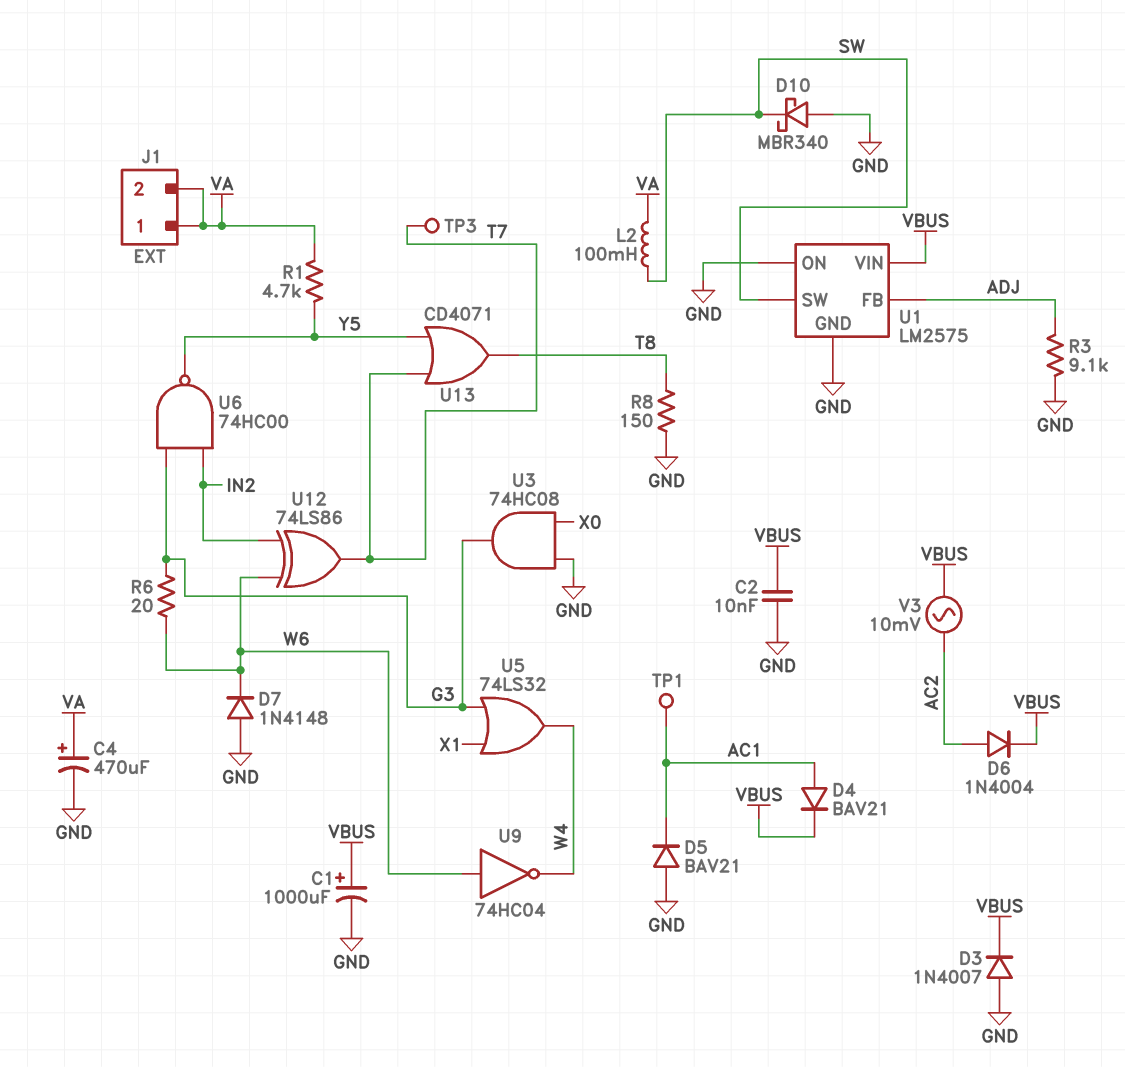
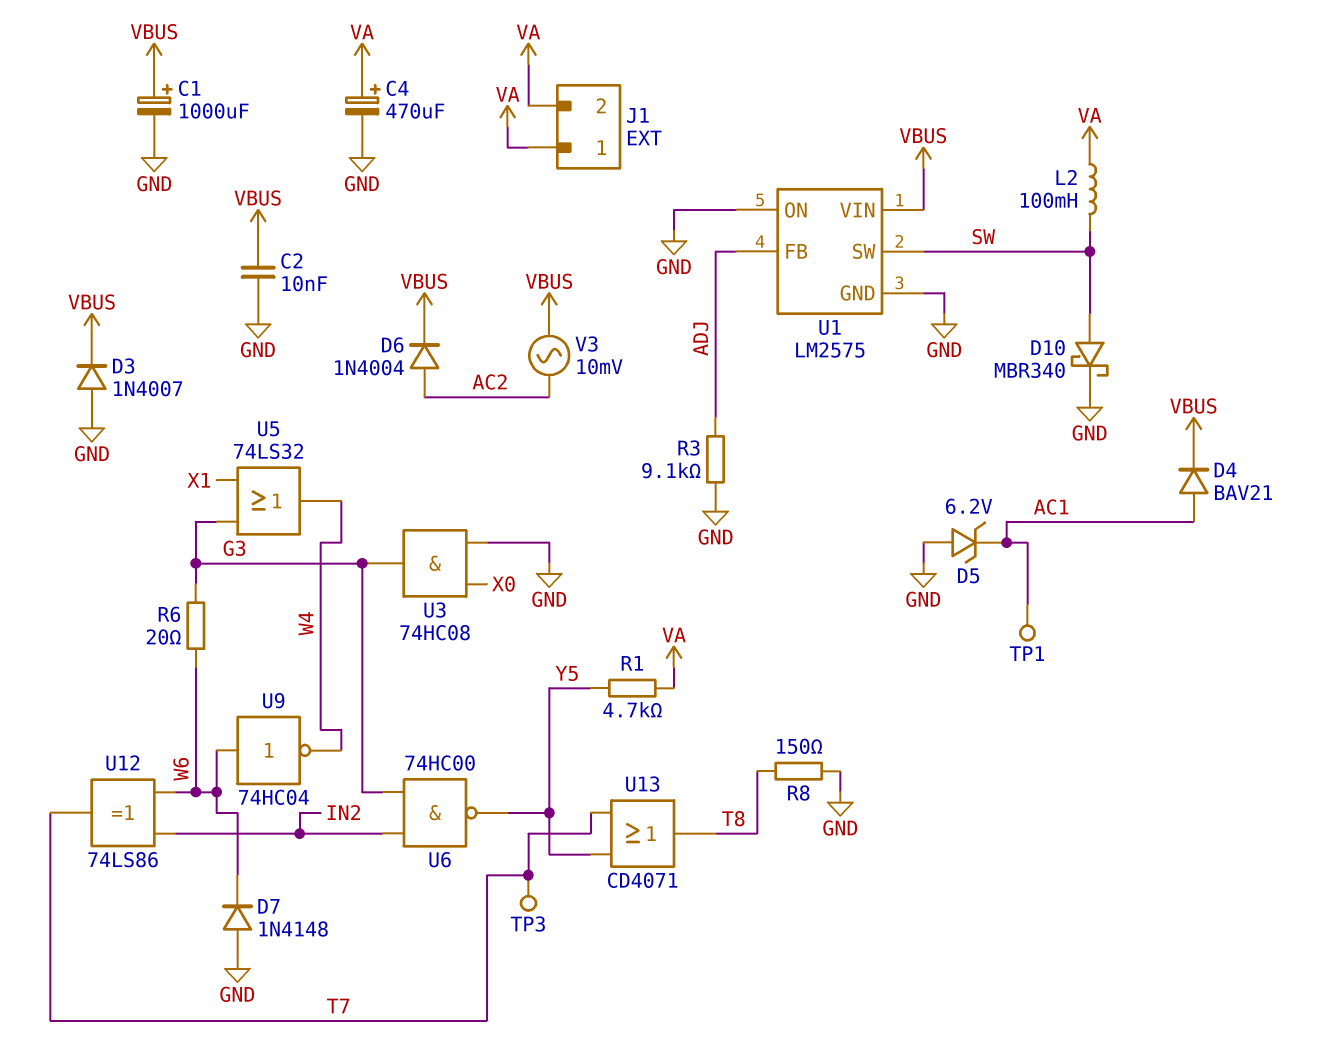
D5: diode BAV21 (A GND, K AC1) -> zener 6.2V (A GND, K AC1)
D10: schottky MBR340 (A GND, K SW) -> schottky MBR340 (A SW, K GND)

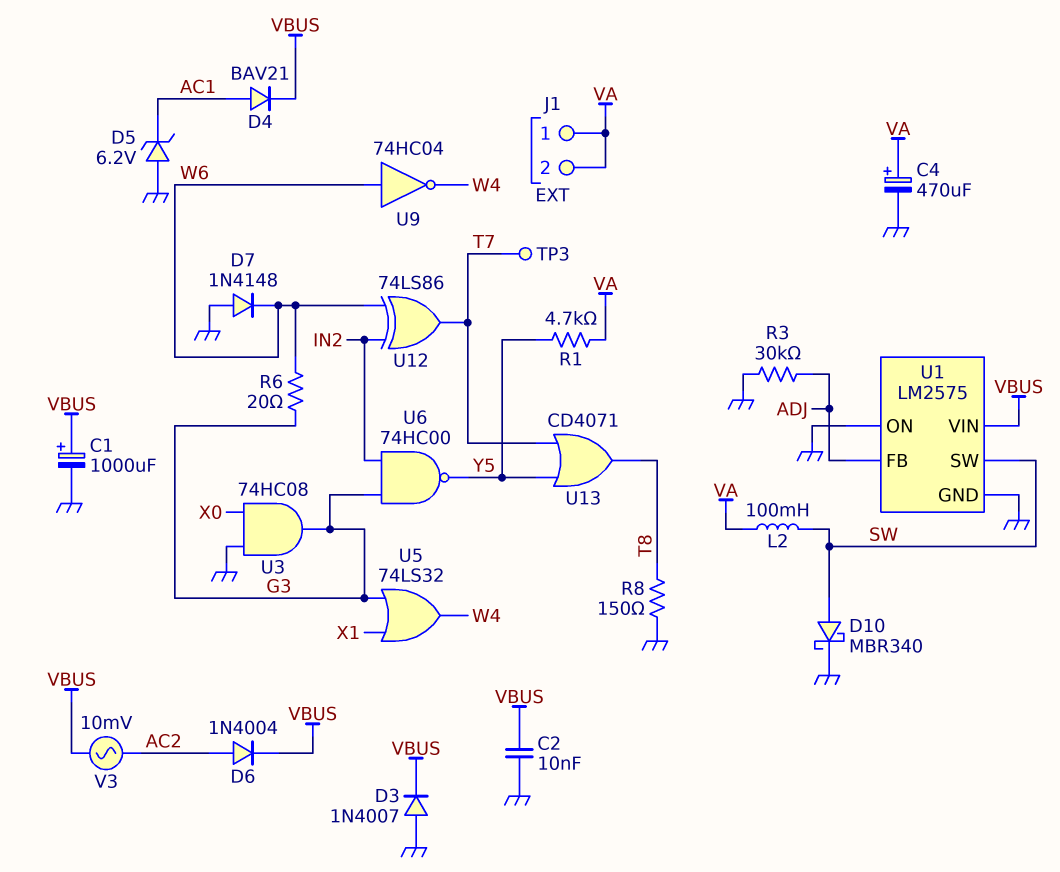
R3: 9.1k (ADJ, GND) -> 30k (ADJ, GND)
TP1: test point (AC1) -> none

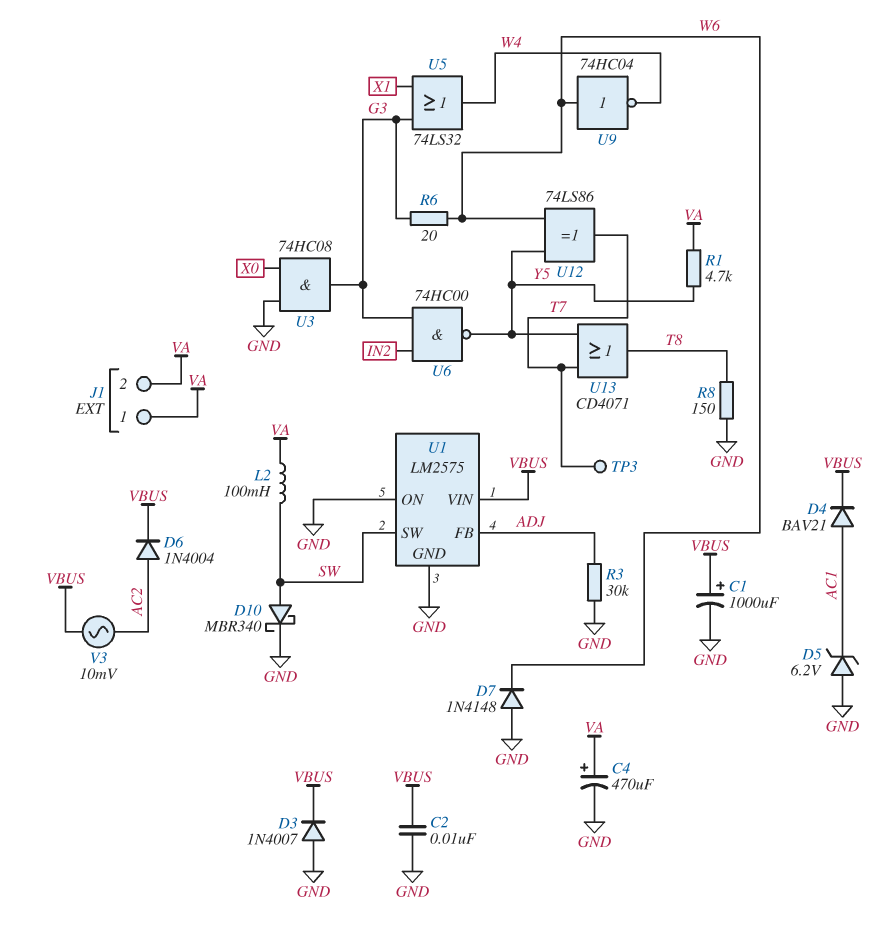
U12: XOR 74LS86 (in IN2, in W6, out T7) -> XOR 74LS86 (in W6, in Y5, out T7)

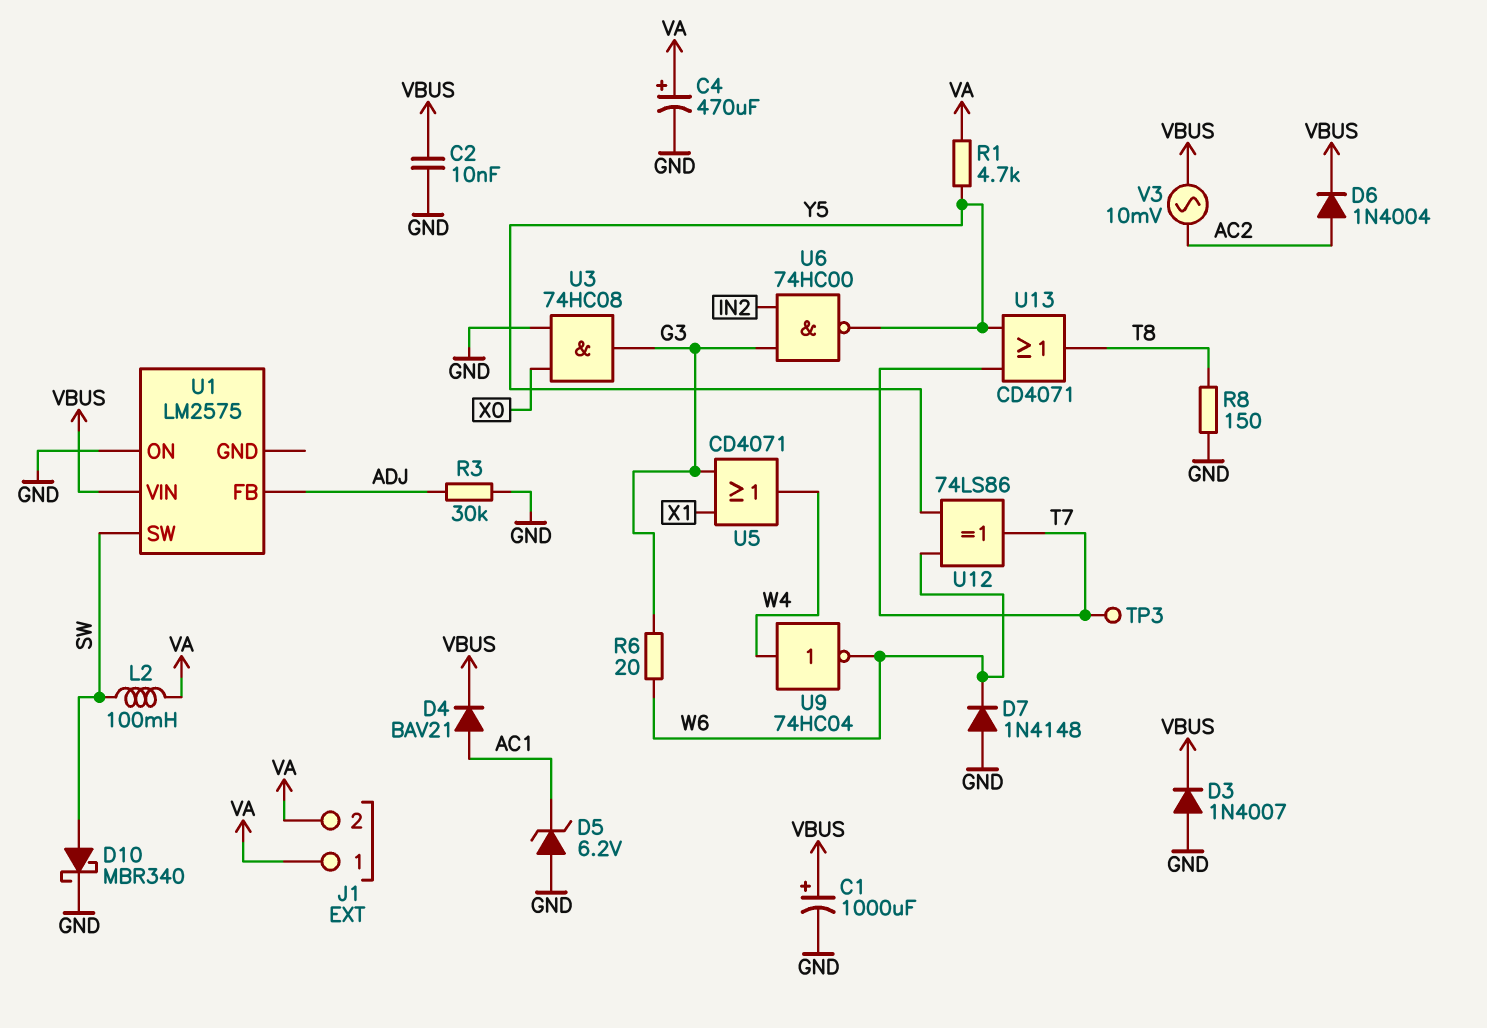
U1 pin GND: GND -> none
U5: OR 74LS32 (in G3, in X1, out W4) -> OR CD4071 (in G3, in X1, out W4)
U9: NOT 74HC04 (in W6, out W4) -> NOT 74HC04 (in W4, out W6)

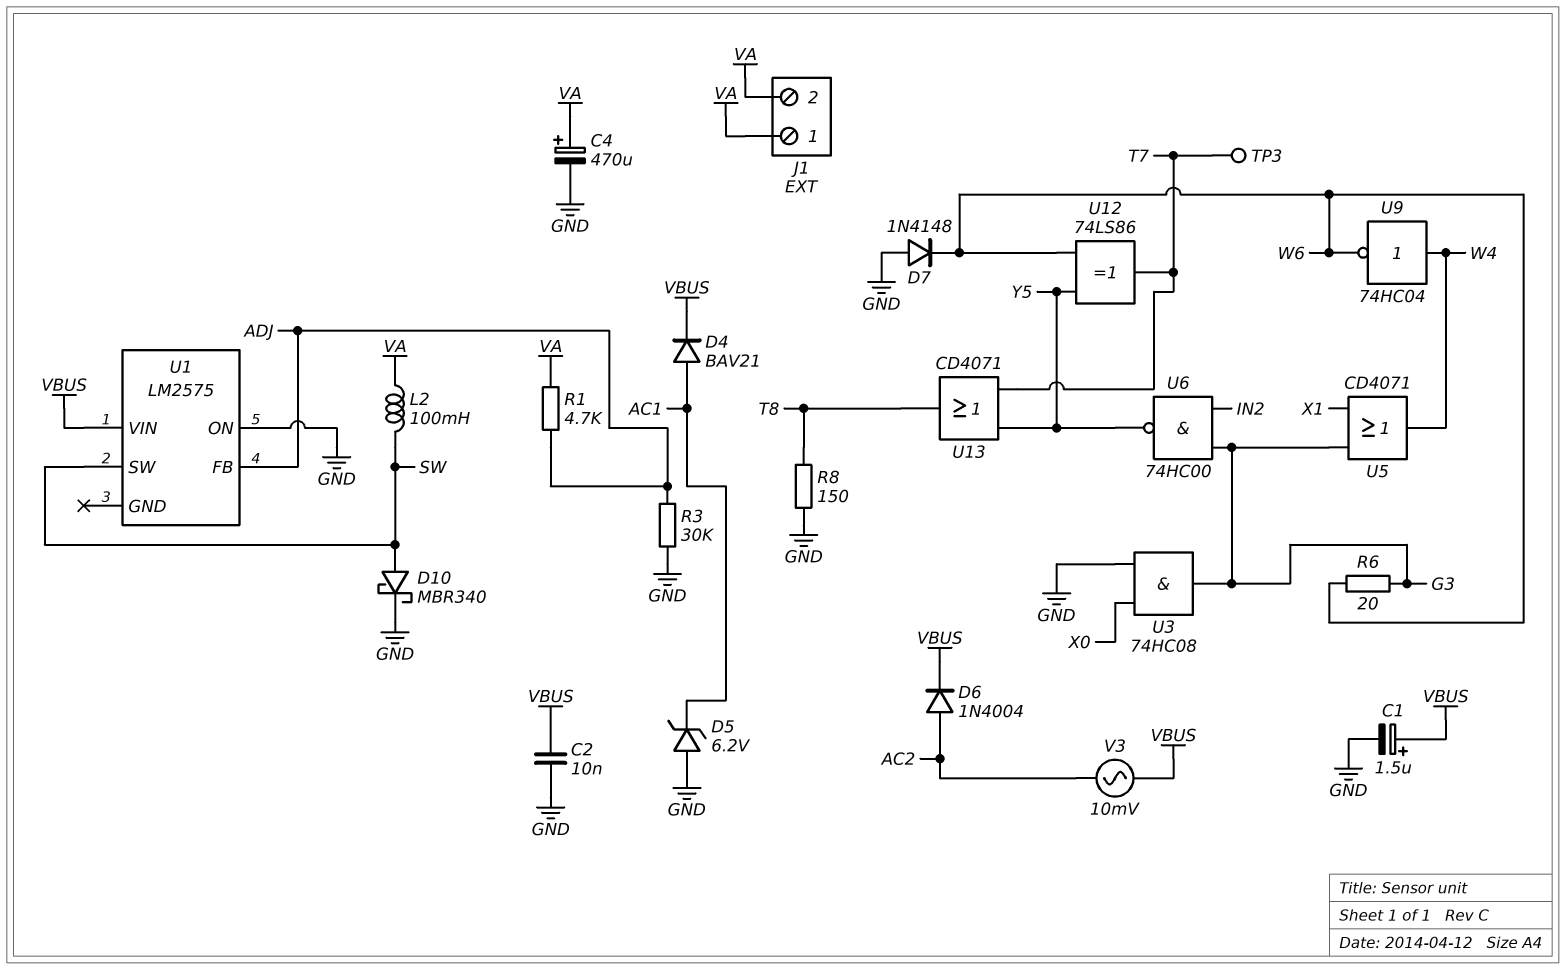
C1: 1000uF (plus VBUS, minus GND) -> 1.5uF (plus VBUS, minus GND)
D3: diode 1N4007 (A GND, K VBUS) -> none
R1: 4.7k (VA, Y5) -> 4.7k (ADJ, VA)

